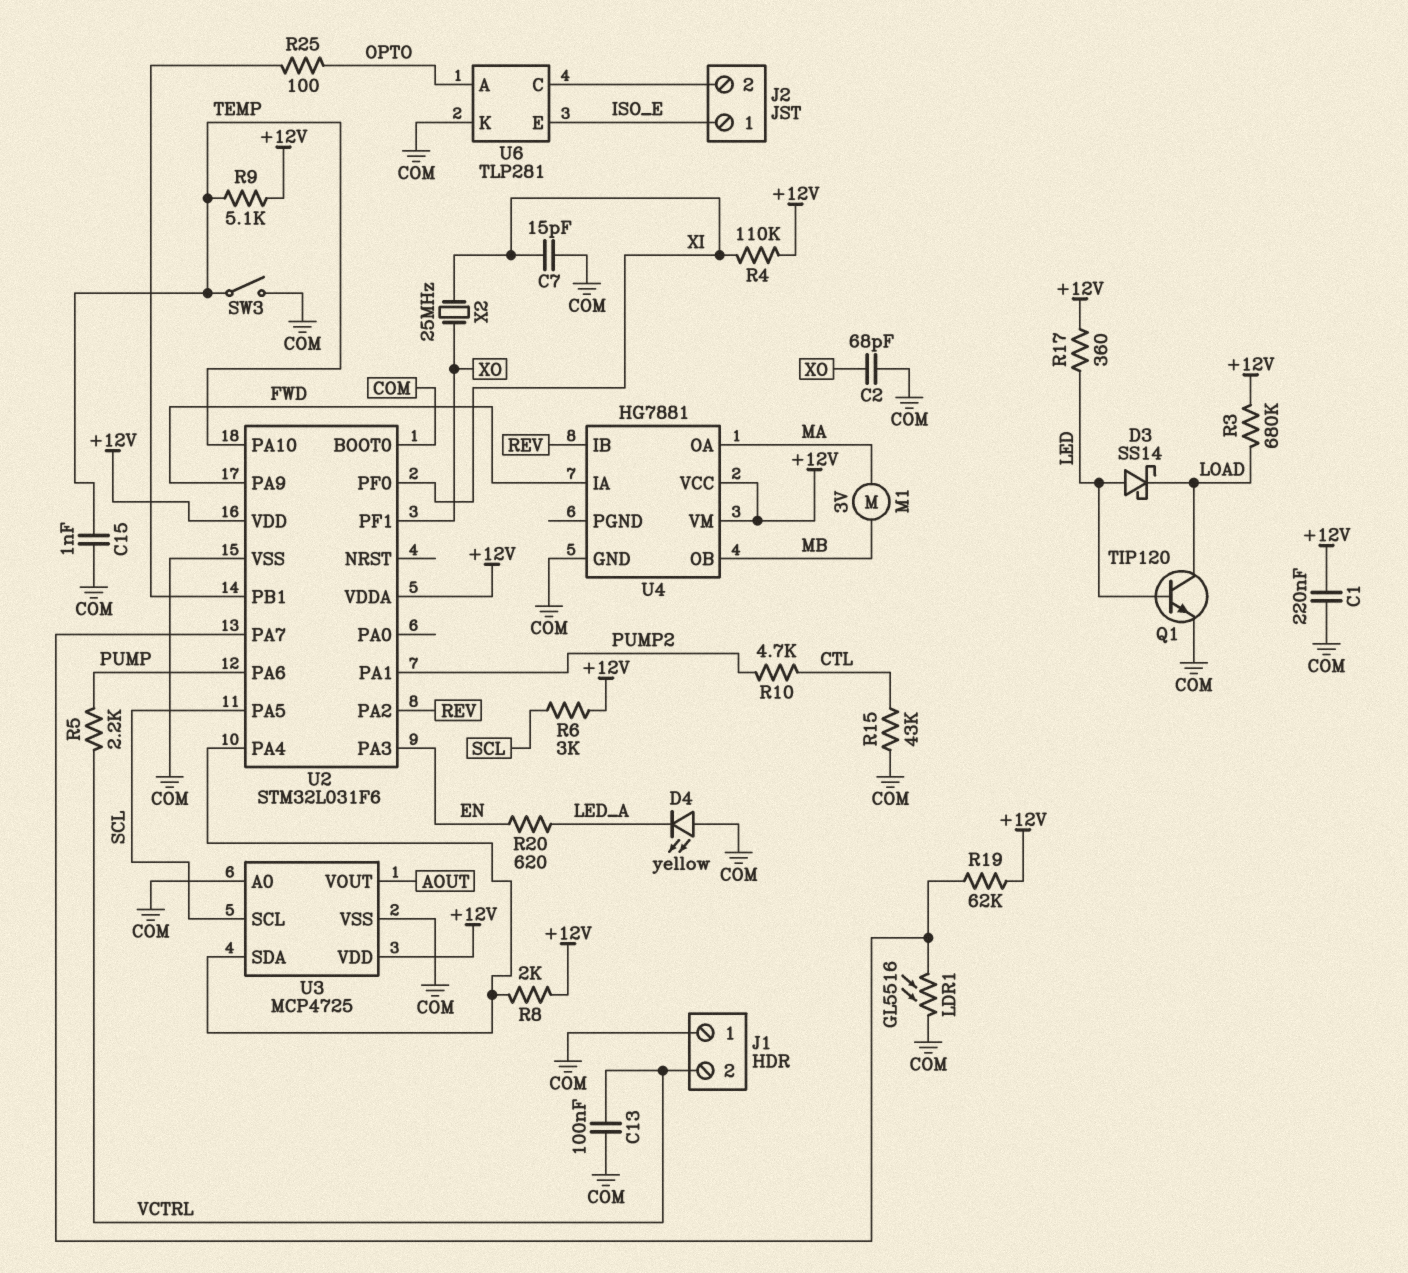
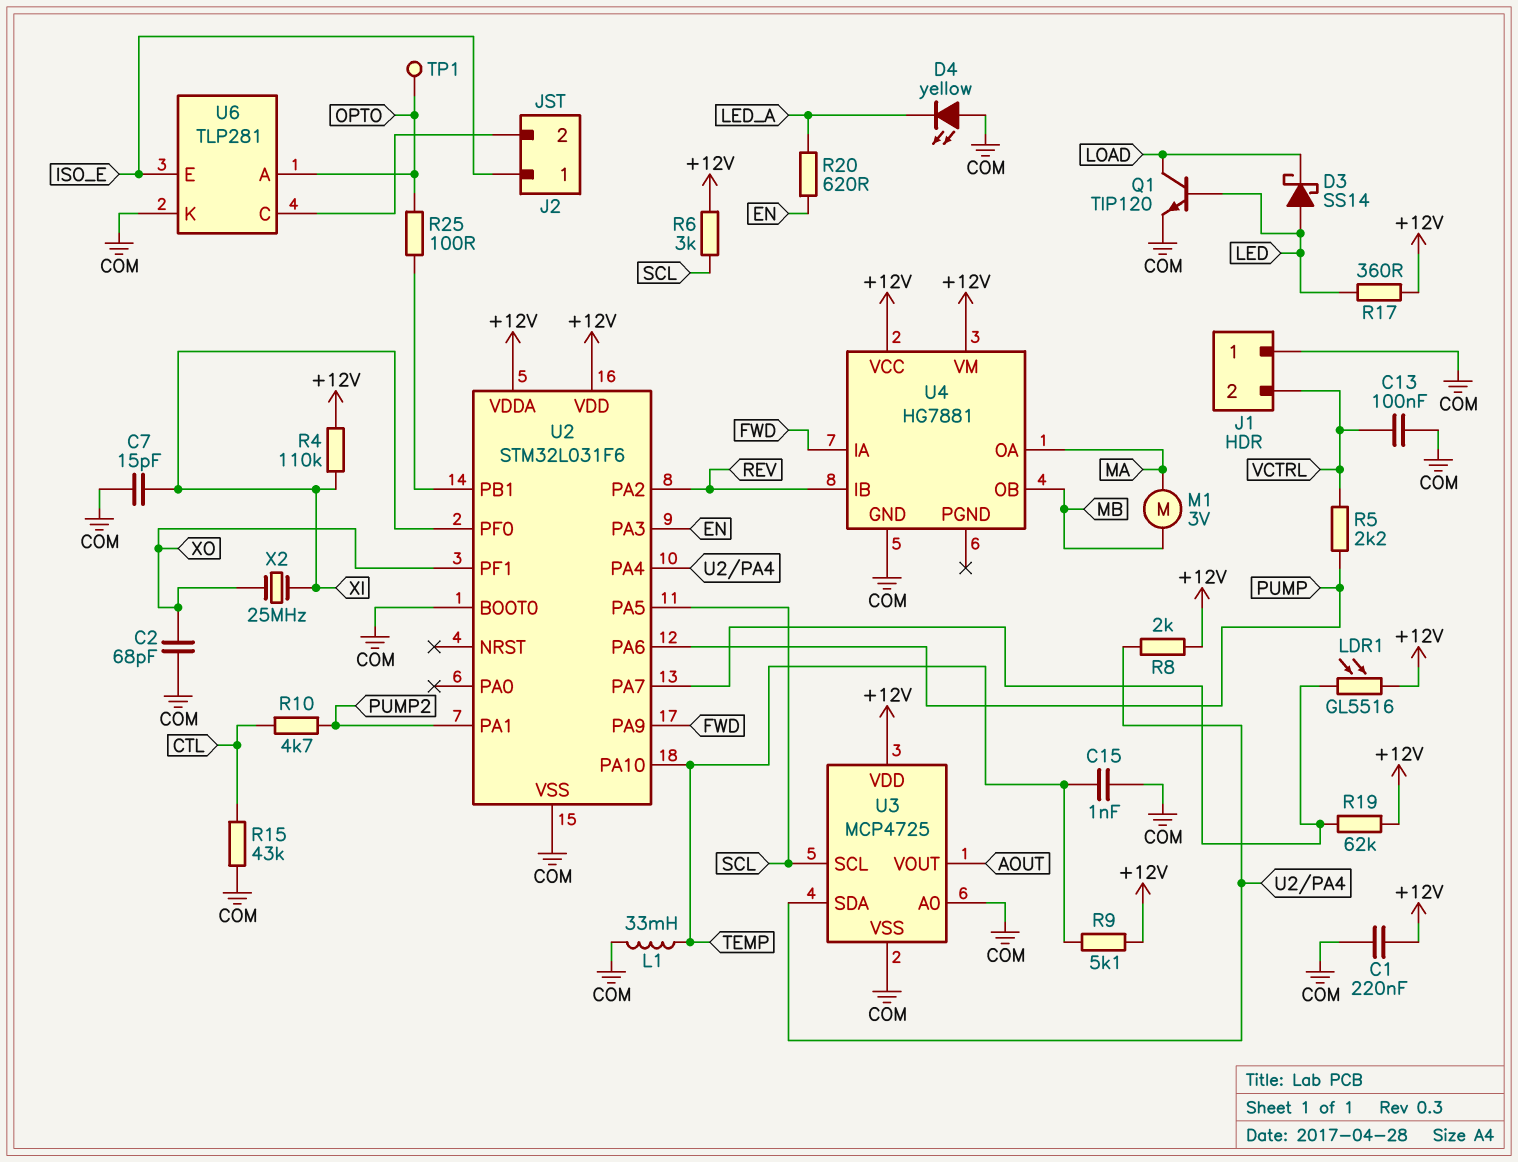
L1: none -> 33mH (COM, TEMP)
LDR1: GL5516 (COM, U2/PA7) -> GL5516 (+12V, U2/PA7)
R3: 680k (+12V, LOAD) -> none
SW3: switch (COM, TEMP) -> none
TP1: none -> test point (OPTO)

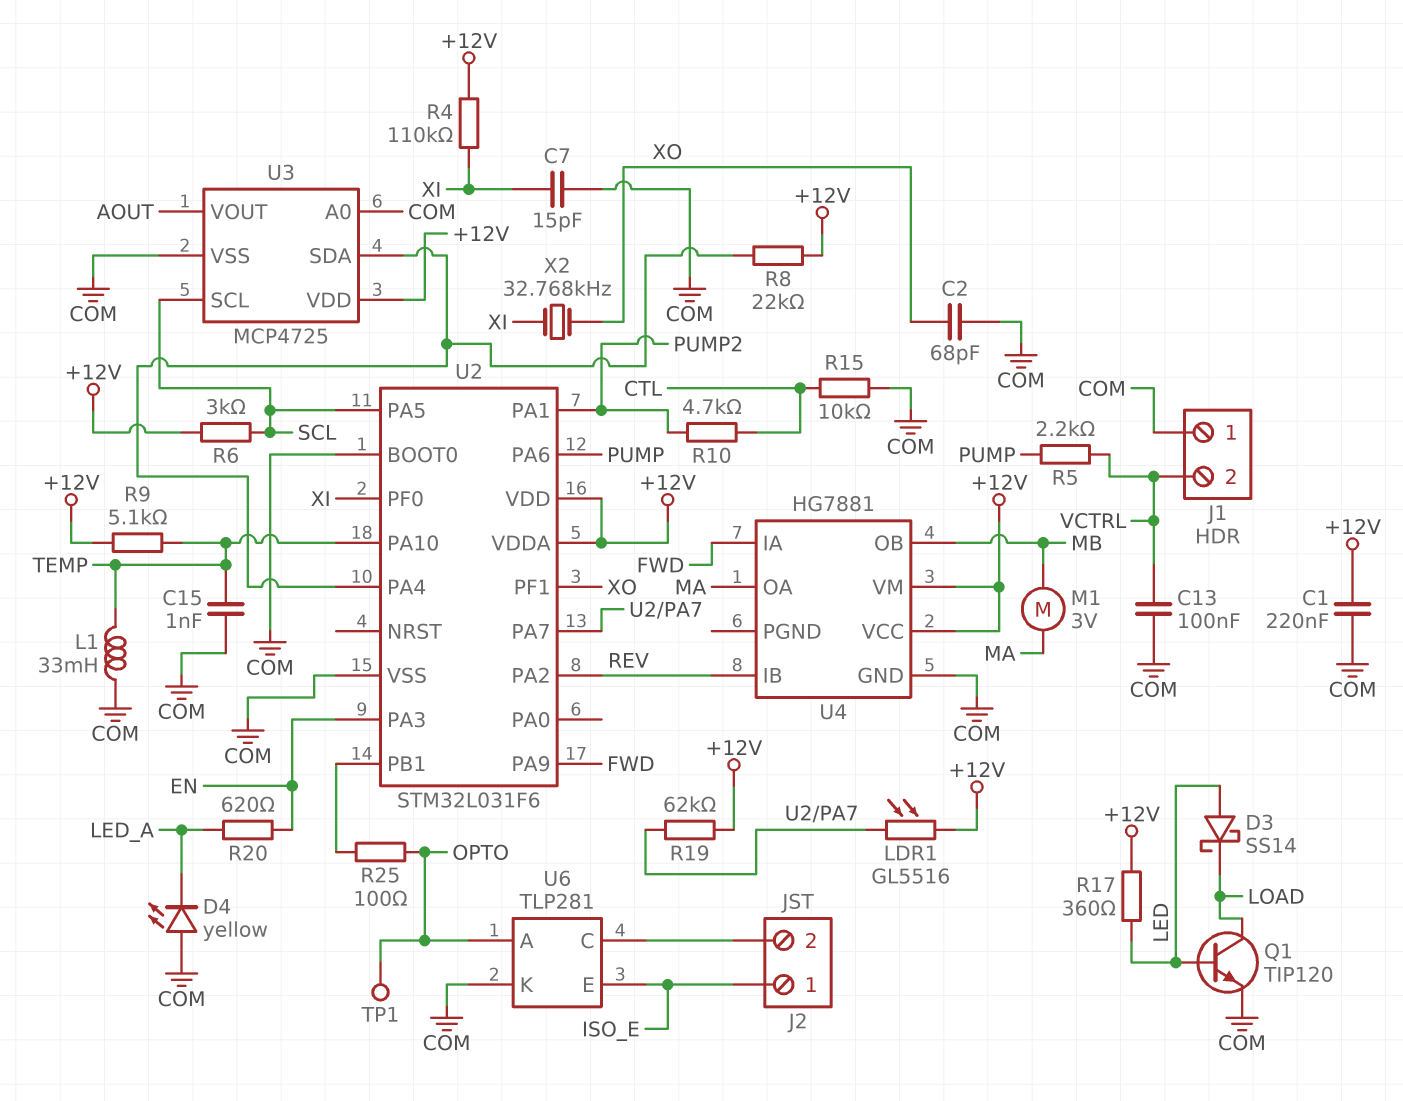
R8: 2k (+12V, U2/PA4) -> 22k (+12V, U2/PA4)
R15: 43k (COM, CTL) -> 10k (COM, CTL)
X2: 25MHz (XI, XO) -> 32.768kHz (XI, XO)

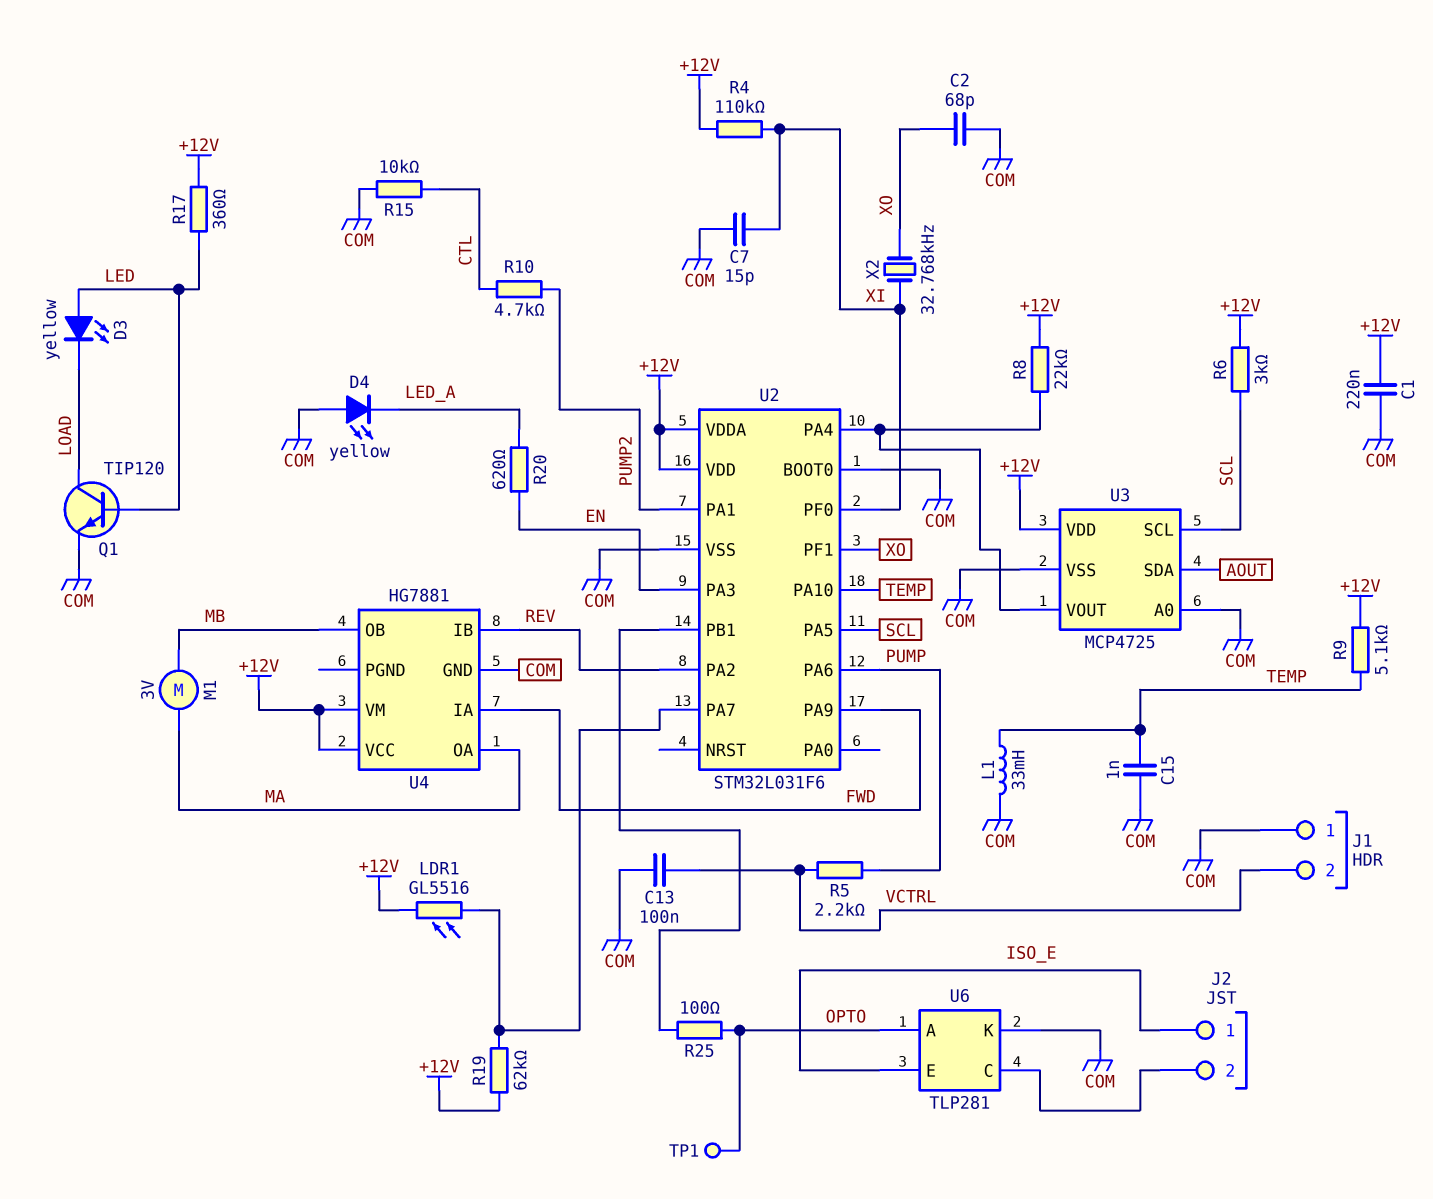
D3: schottky SS14 (A LED, K LOAD) -> LED yellow (A LED, K LOAD)
U3 pin SDA: U2/PA4 -> AOUT
U3 pin VOUT: AOUT -> U2/PA4

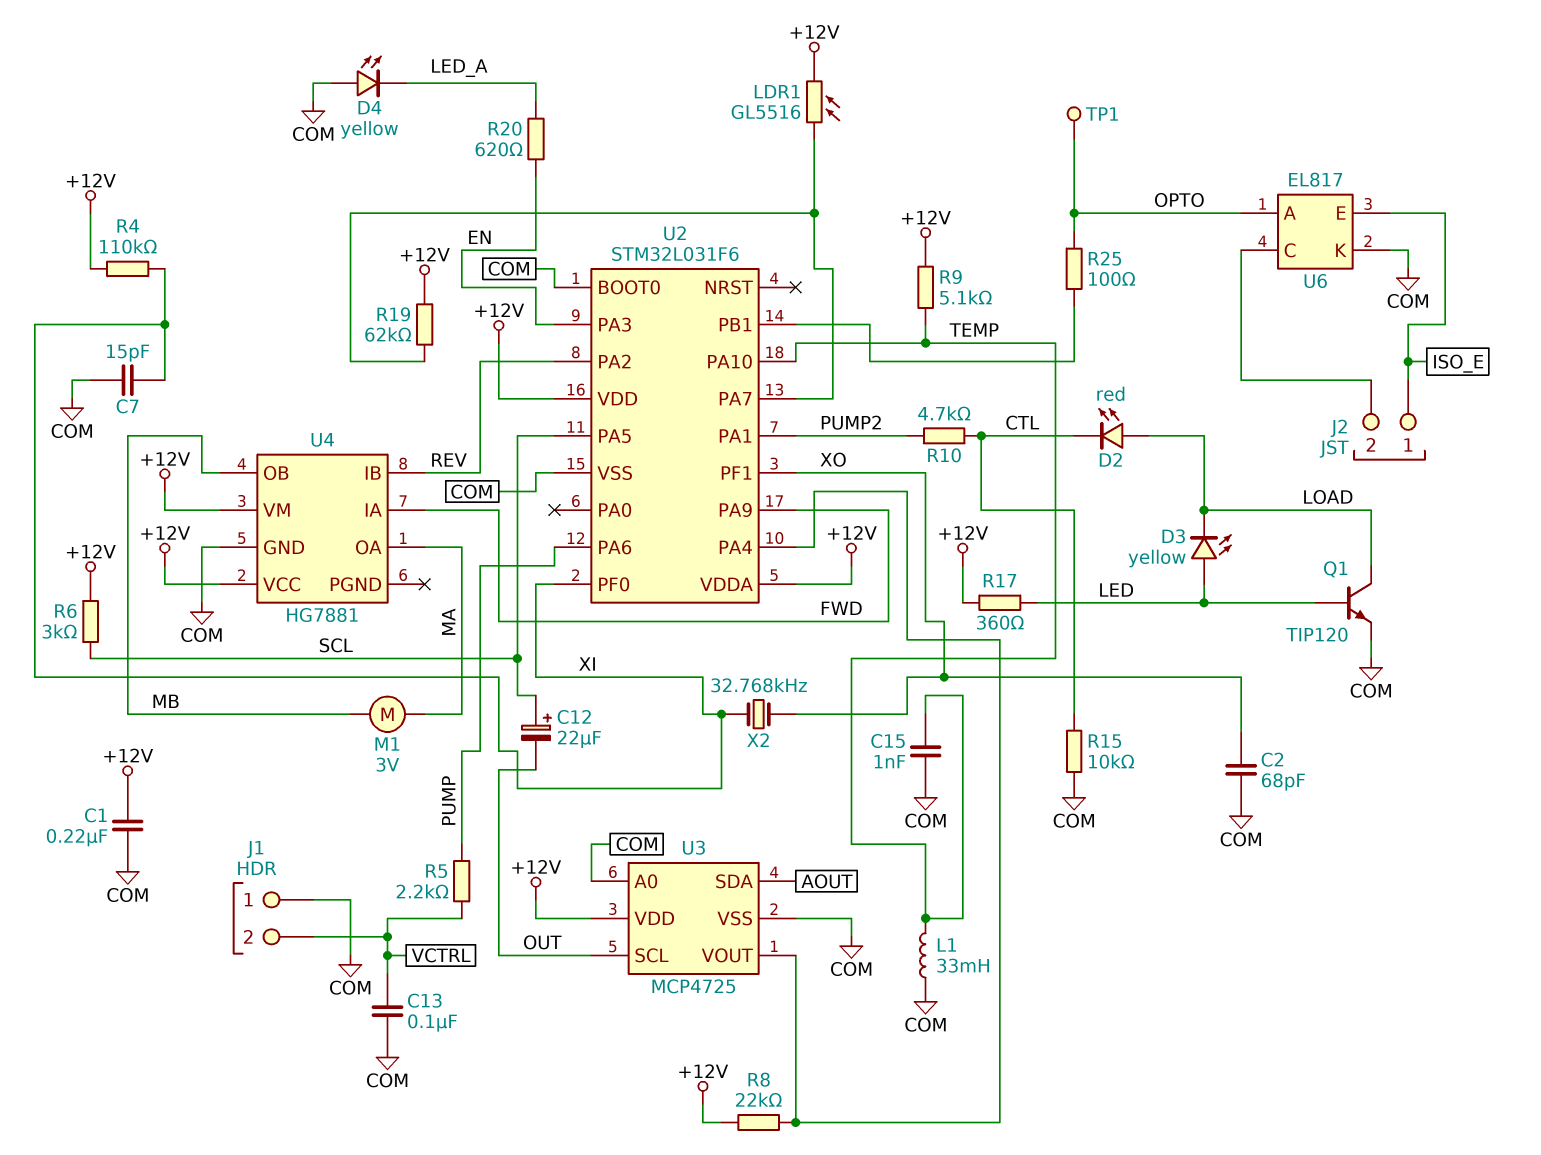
C12: none -> 22uF (plus SCL, minus OUT)
D2: none -> LED red (A LOAD, K CTL)
U3 pin SCL: SCL -> OUT
U6: TLP281 -> EL817

